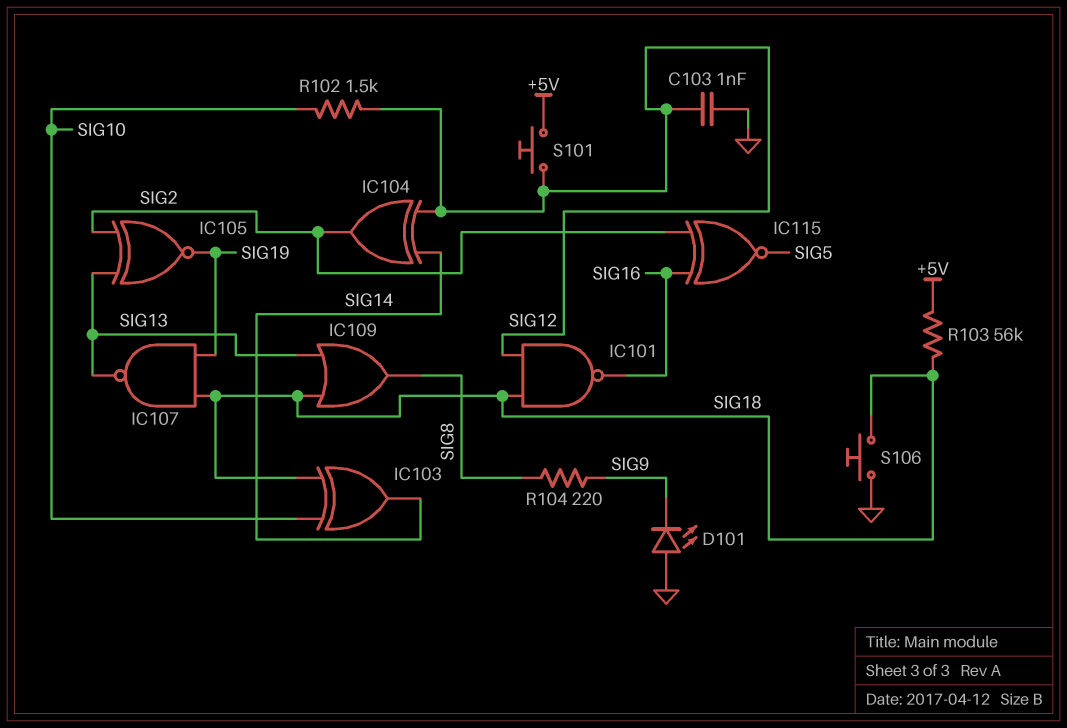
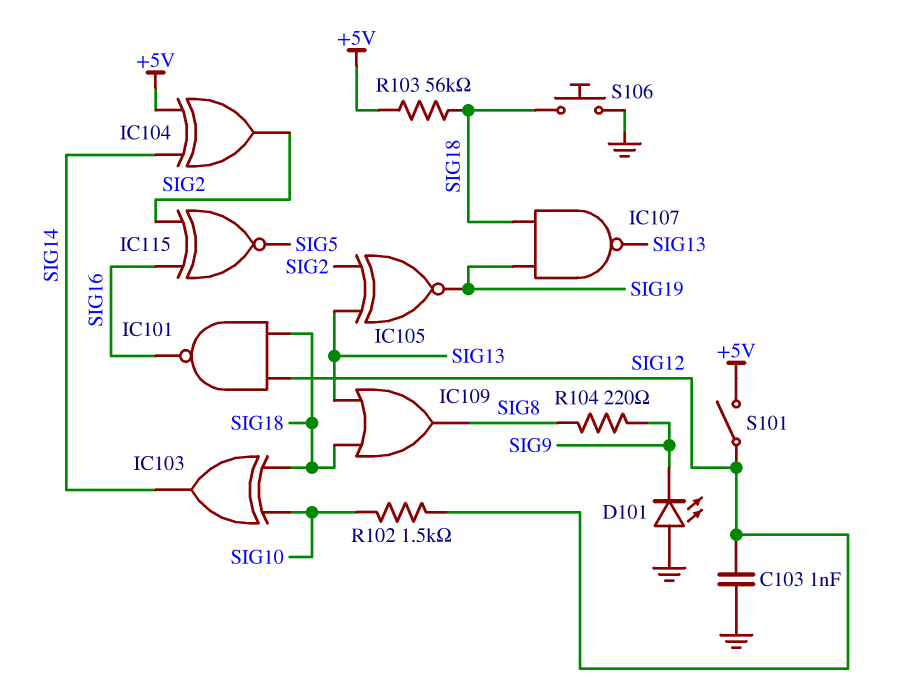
IC104: XOR (in SIG12, in SIG14, out SIG2) -> XOR (in +5V, in SIG14, out SIG2)
S101: button (+5V, SIG12) -> switch (+5V, SIG12)

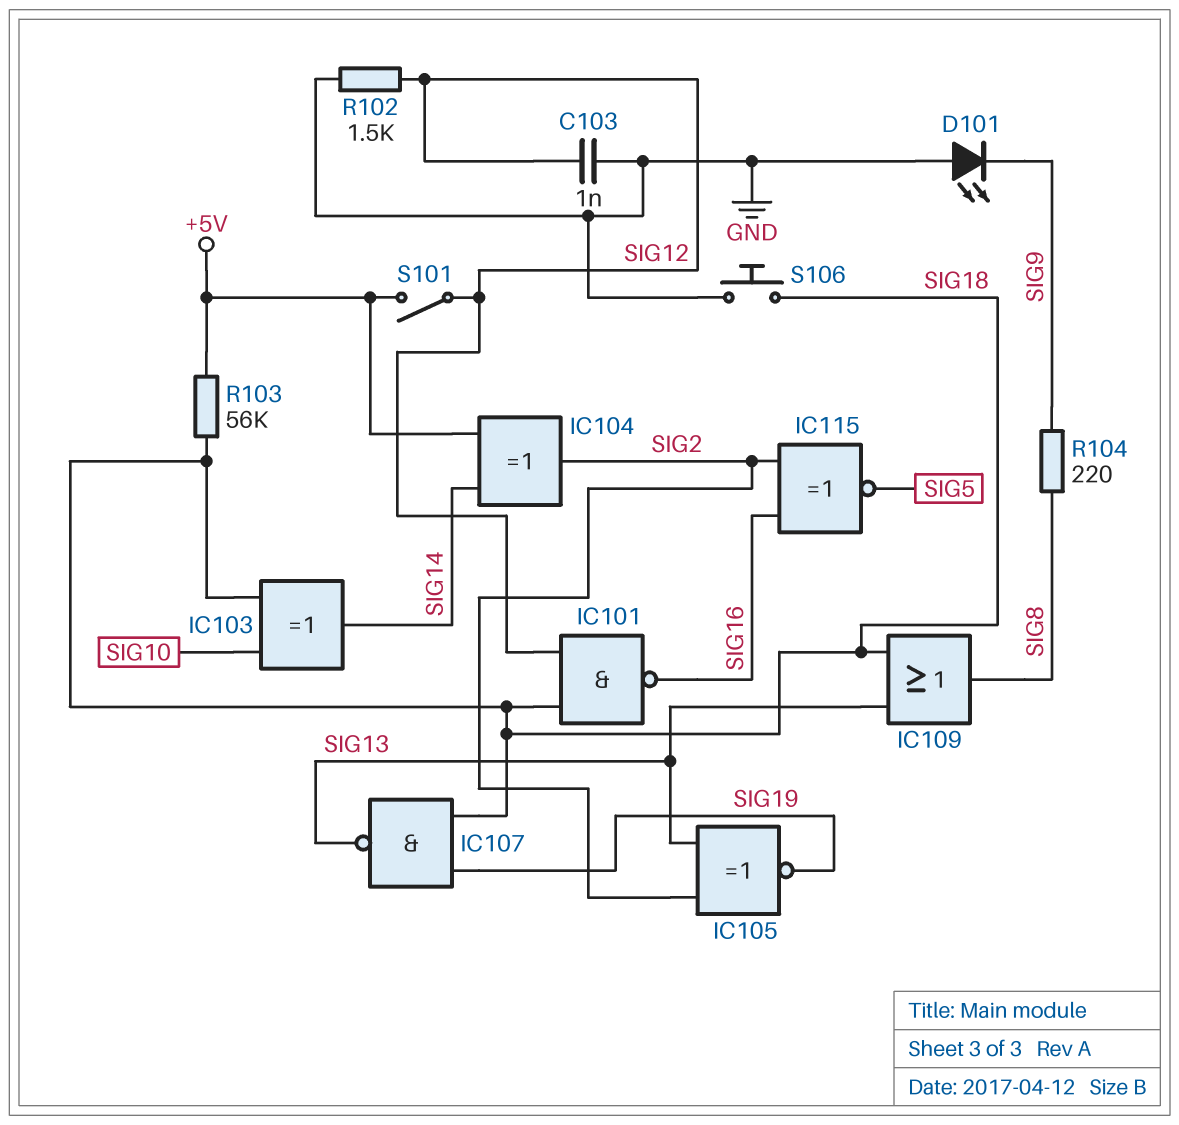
R102: 1.5k (SIG10, SIG12) -> 1.5k (GND, SIG12)

